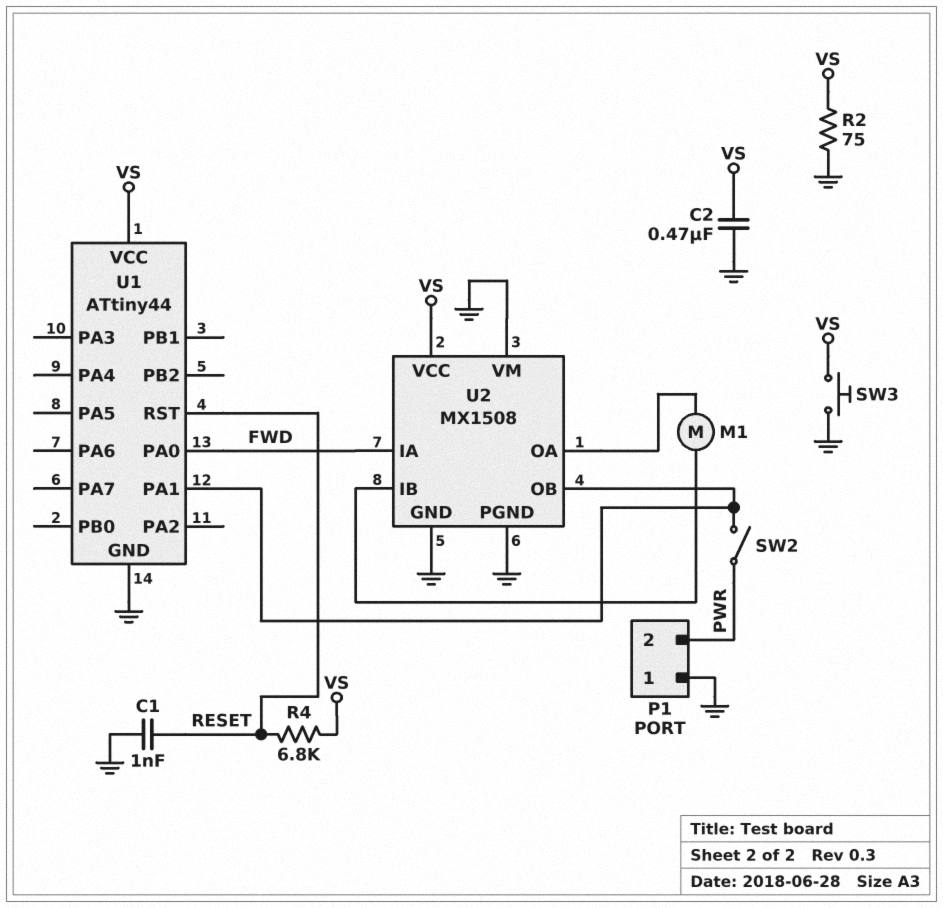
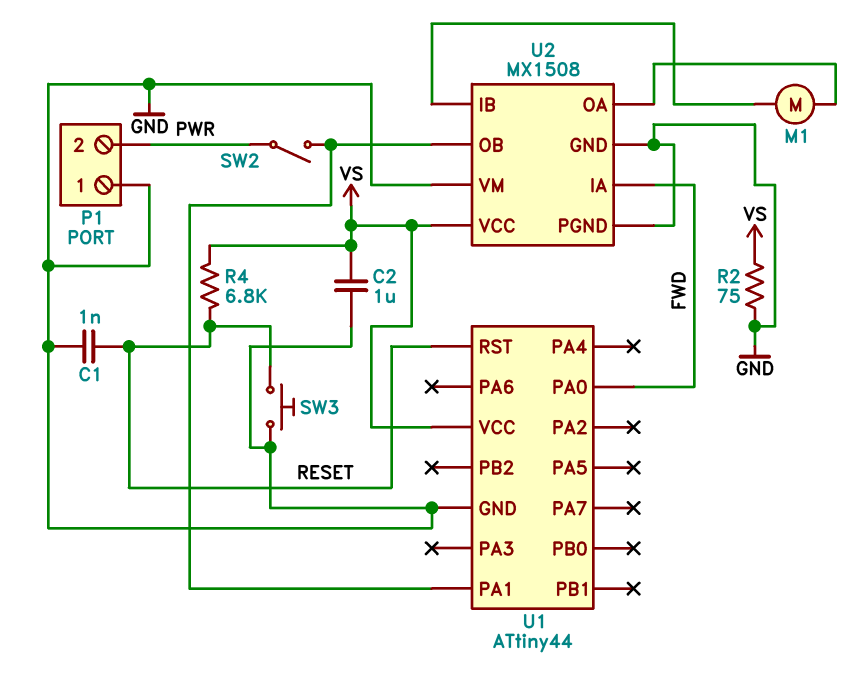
C2: 470nF (GND, VS) -> 1uF (GND, VS)
SW3: button (GND, VS) -> button (GND, RESET)

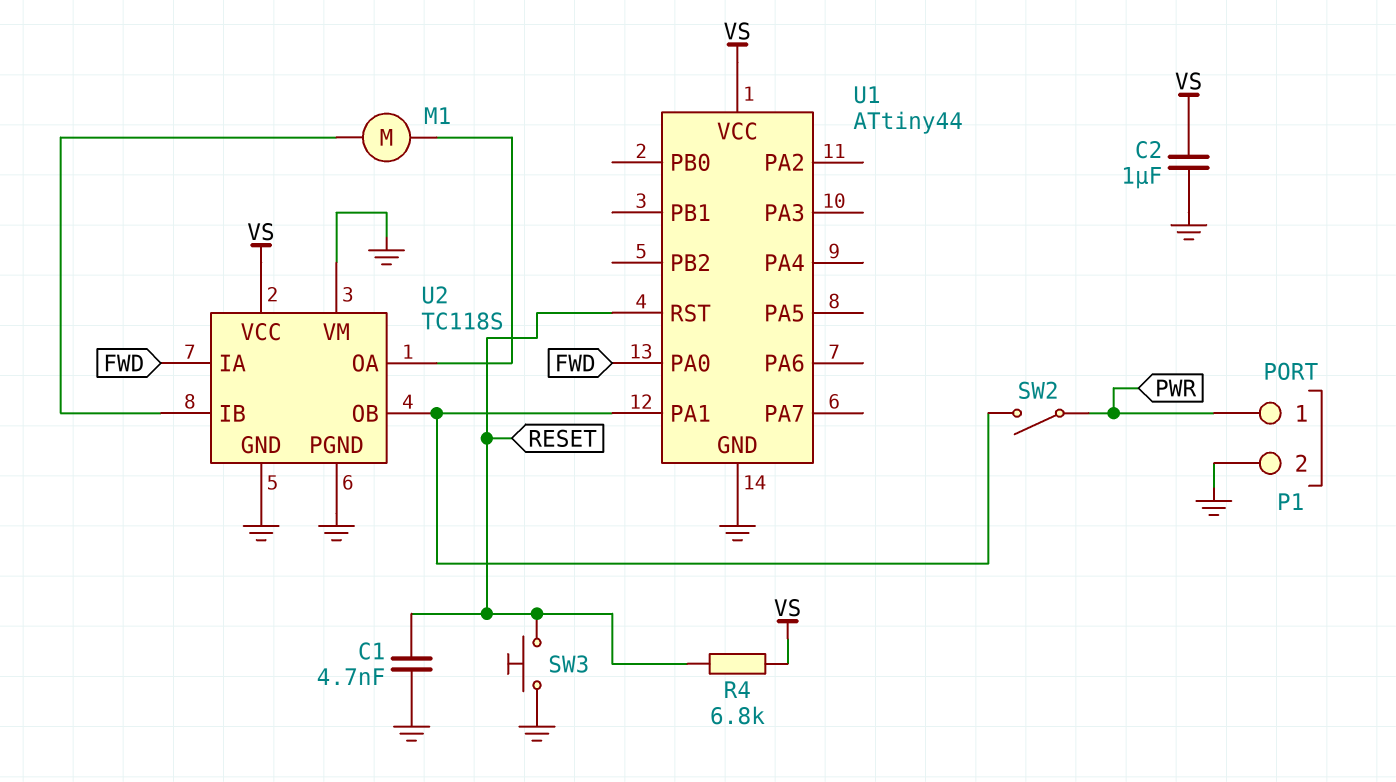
C1: 1nF (GND, RESET) -> 4.7nF (GND, RESET)
P1 pin 1: GND -> PWR
P1 pin 2: PWR -> GND
R2: 75 (GND, VS) -> none
U2: MX1508 -> TC118S

